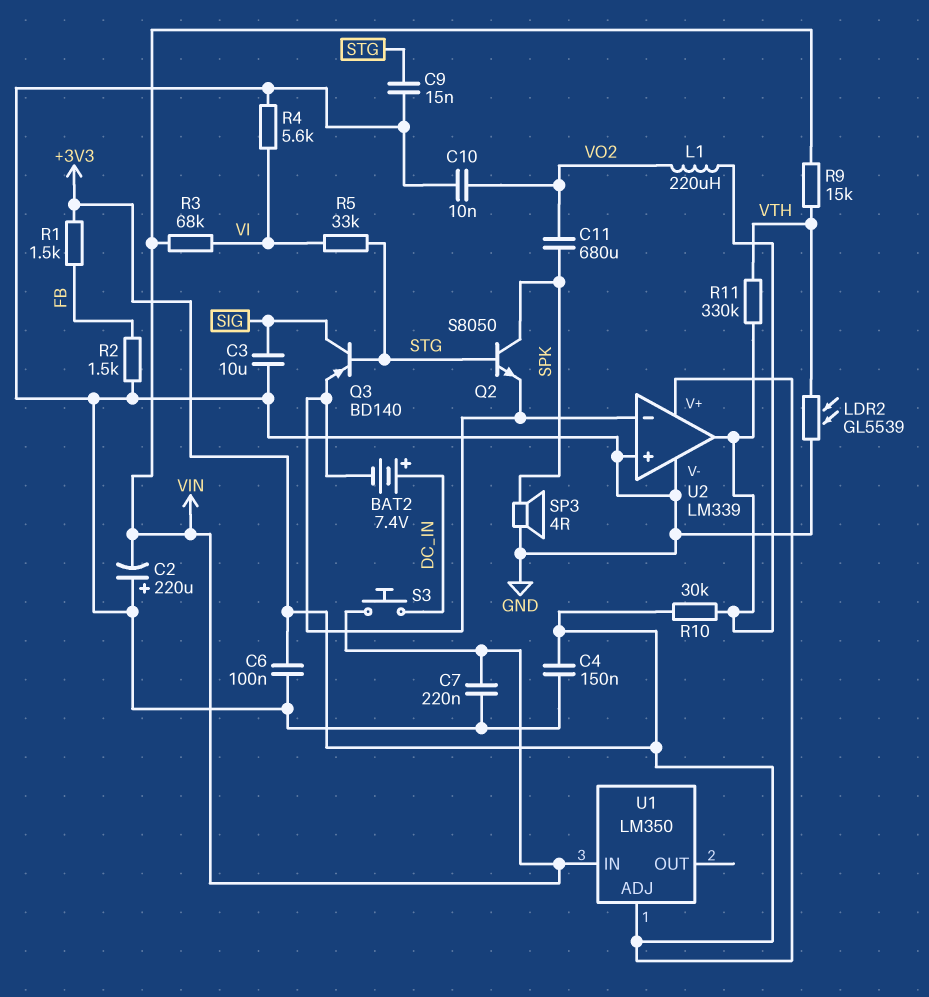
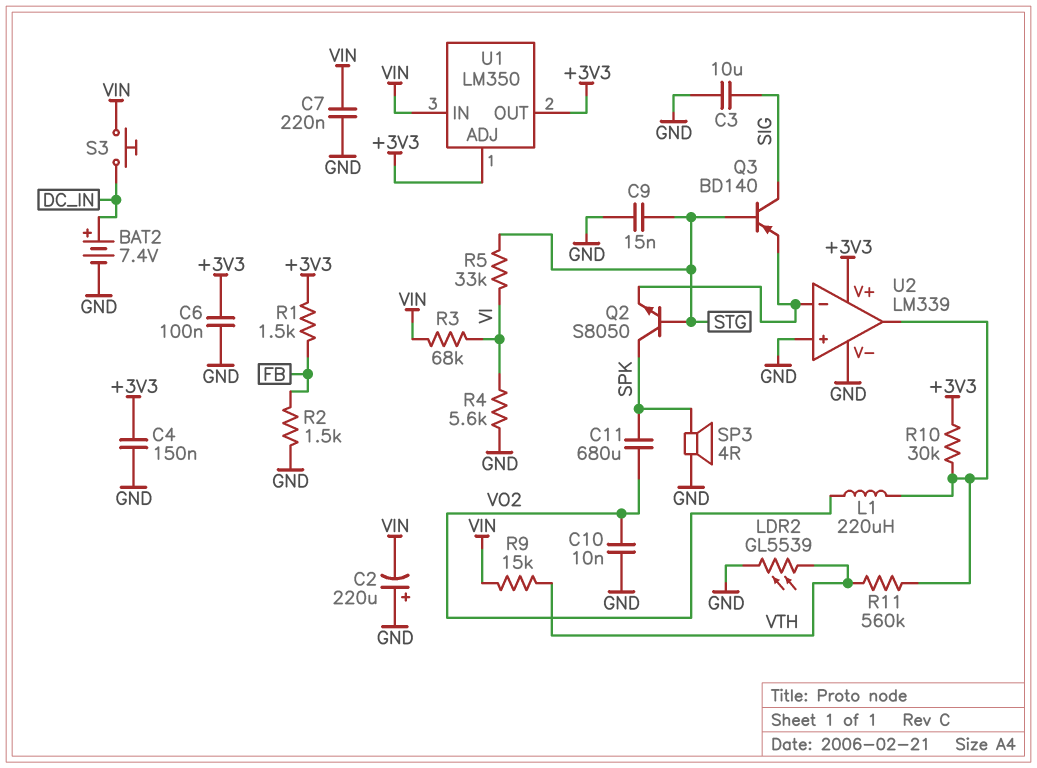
BAT2: 7.4V (plus DC_IN, minus U2/in-) -> 7.4V (plus DC_IN, minus GND)
R11: 330k (U2/out, VTH) -> 560k (U2/out, VTH)
U1 pin OUT: none -> +3V3

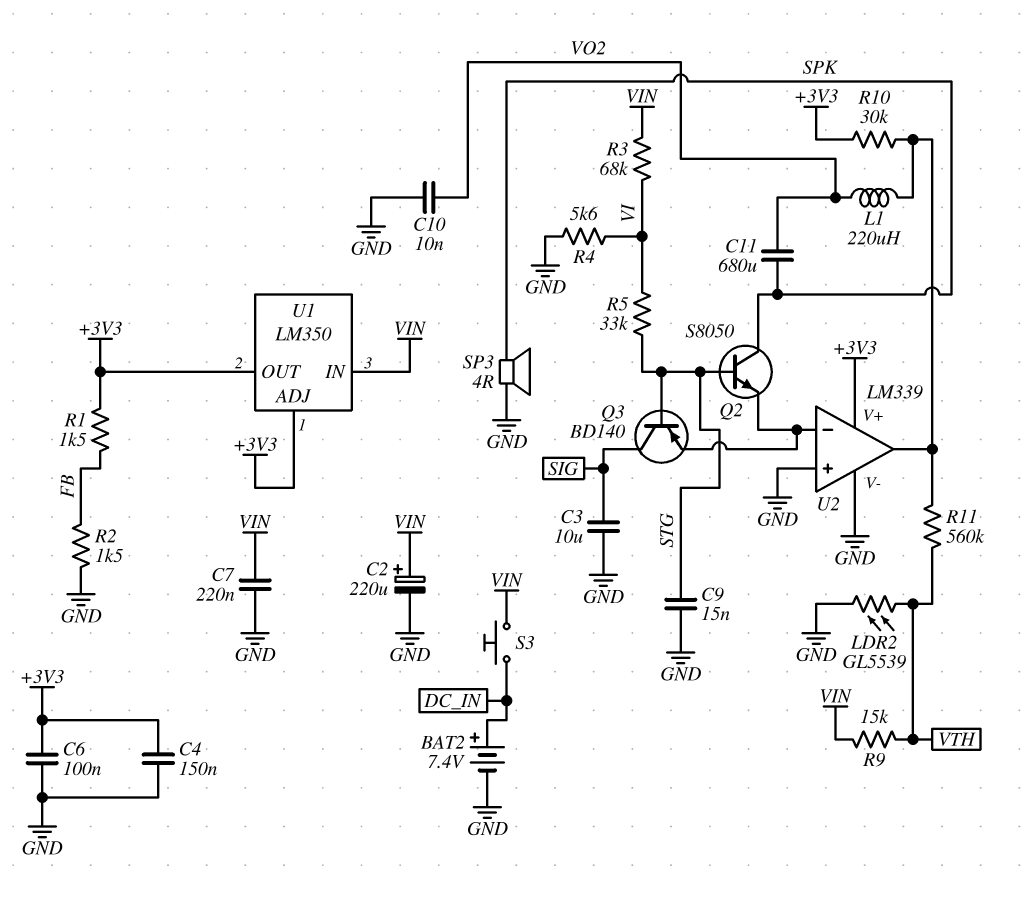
C2: 220uF (plus GND, minus VIN) -> 220uF (plus VIN, minus GND)

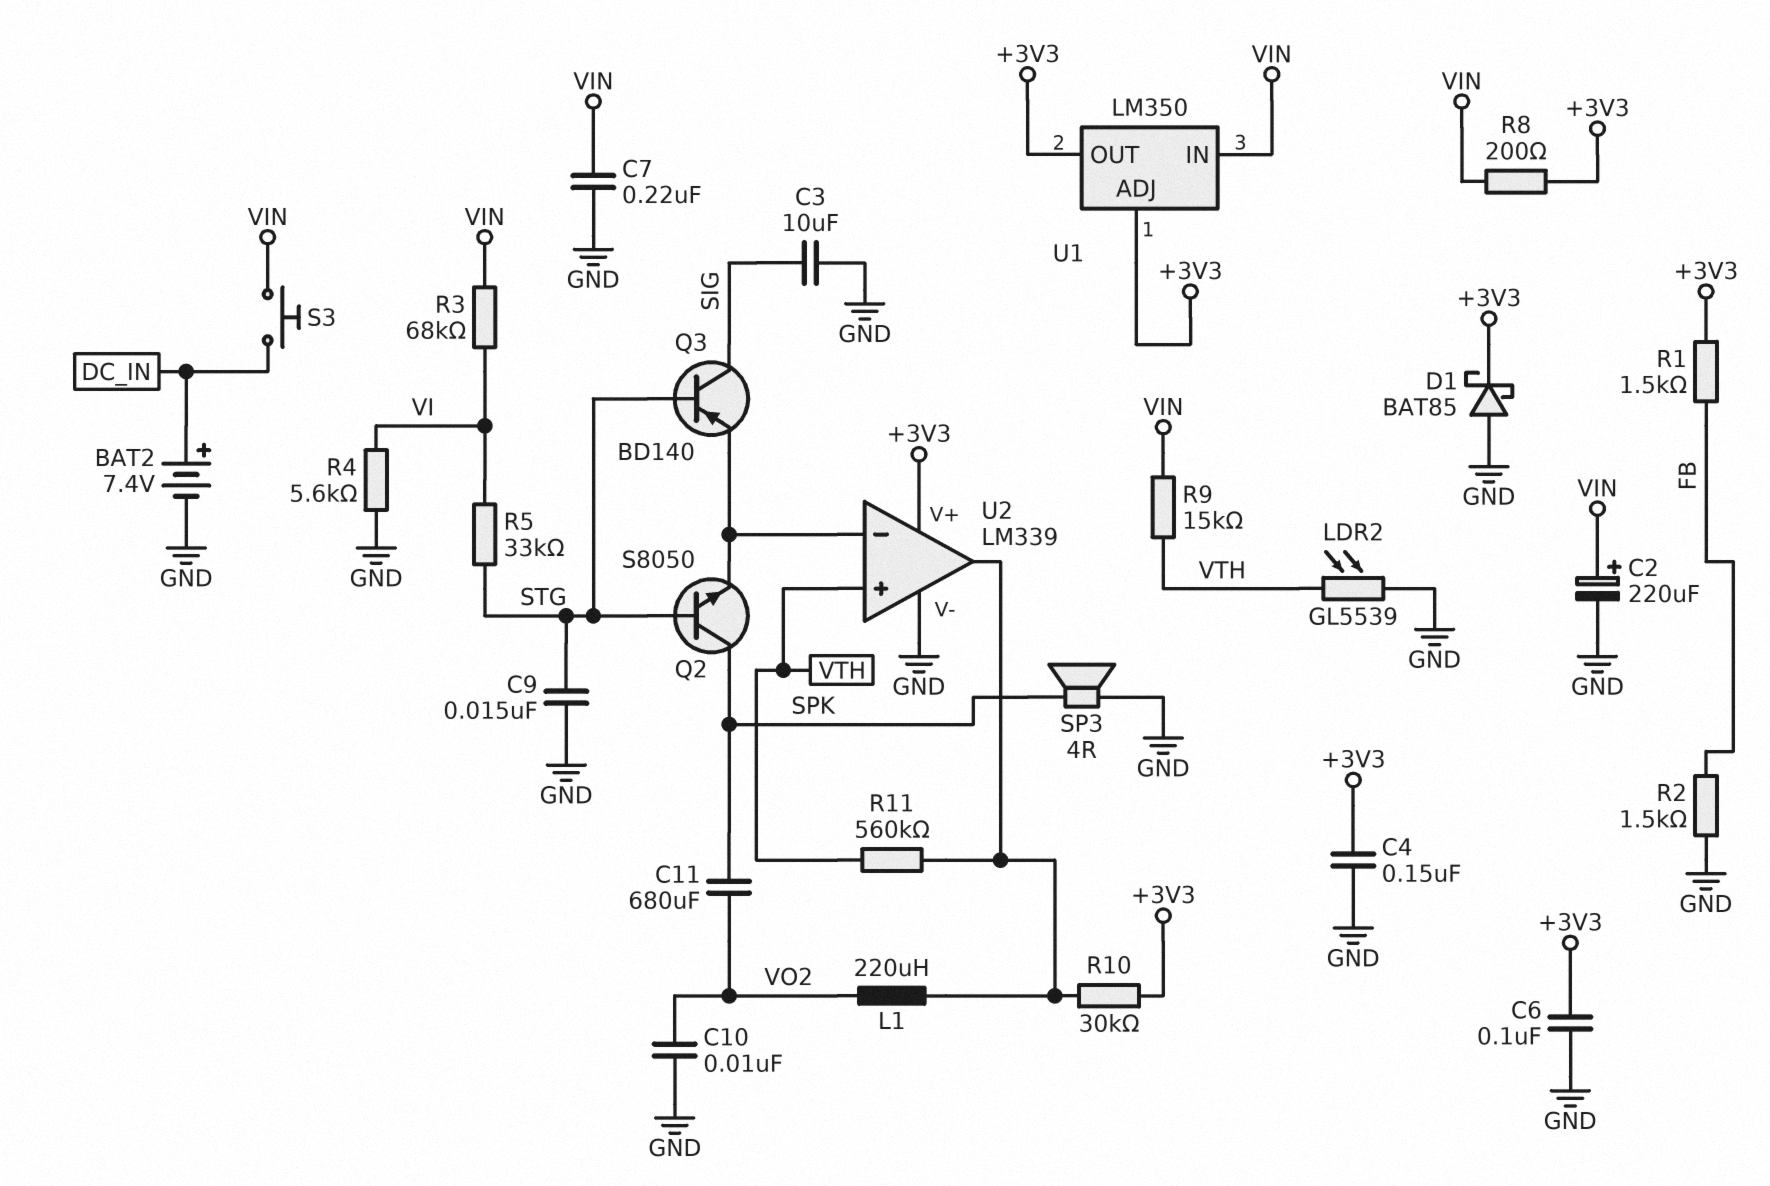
D1: none -> schottky BAT85 (A GND, K +3V3)
R8: none -> 200 (+3V3, VIN)
U2 pin in+: GND -> VTH

